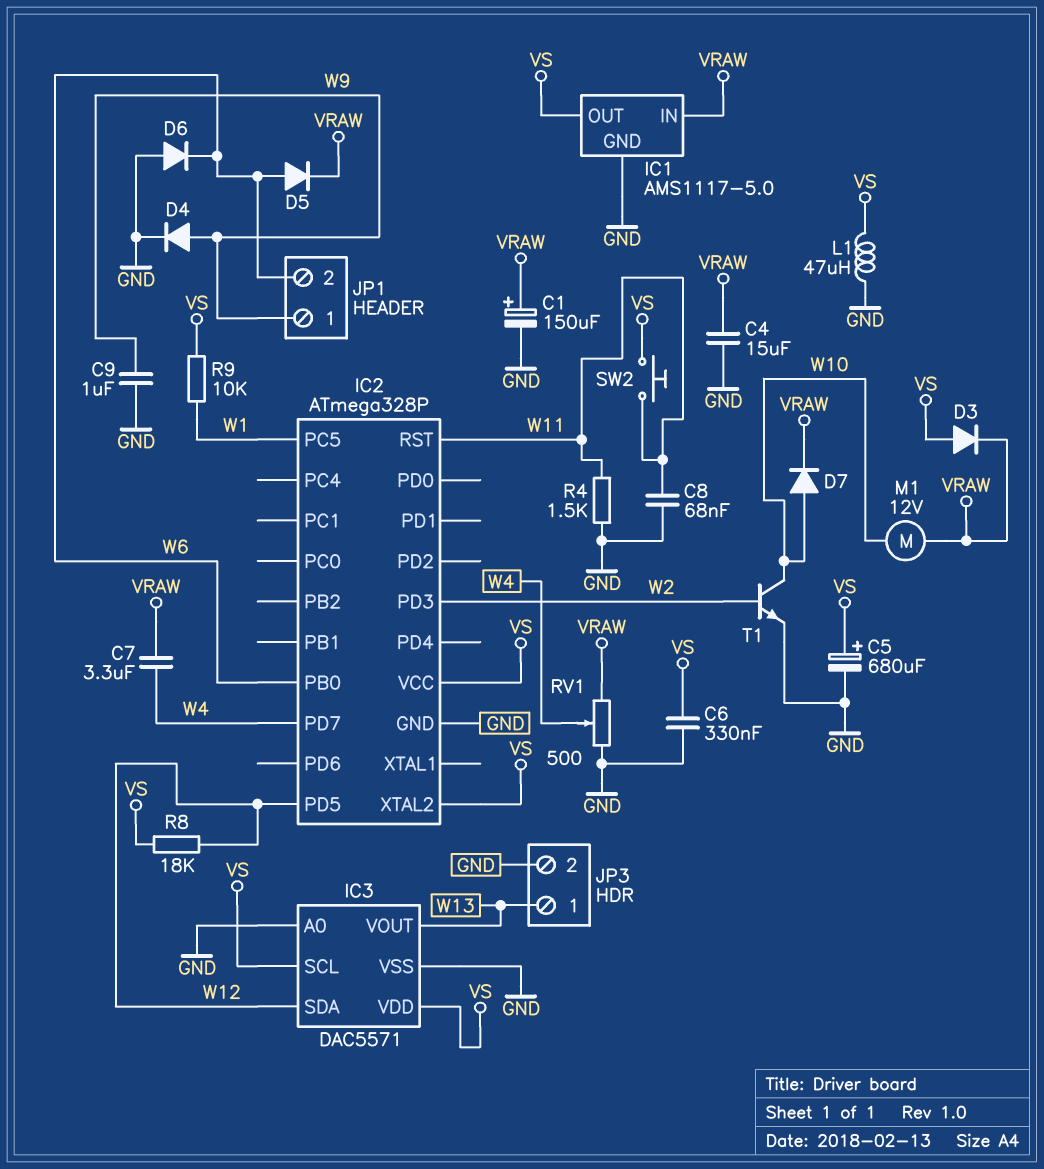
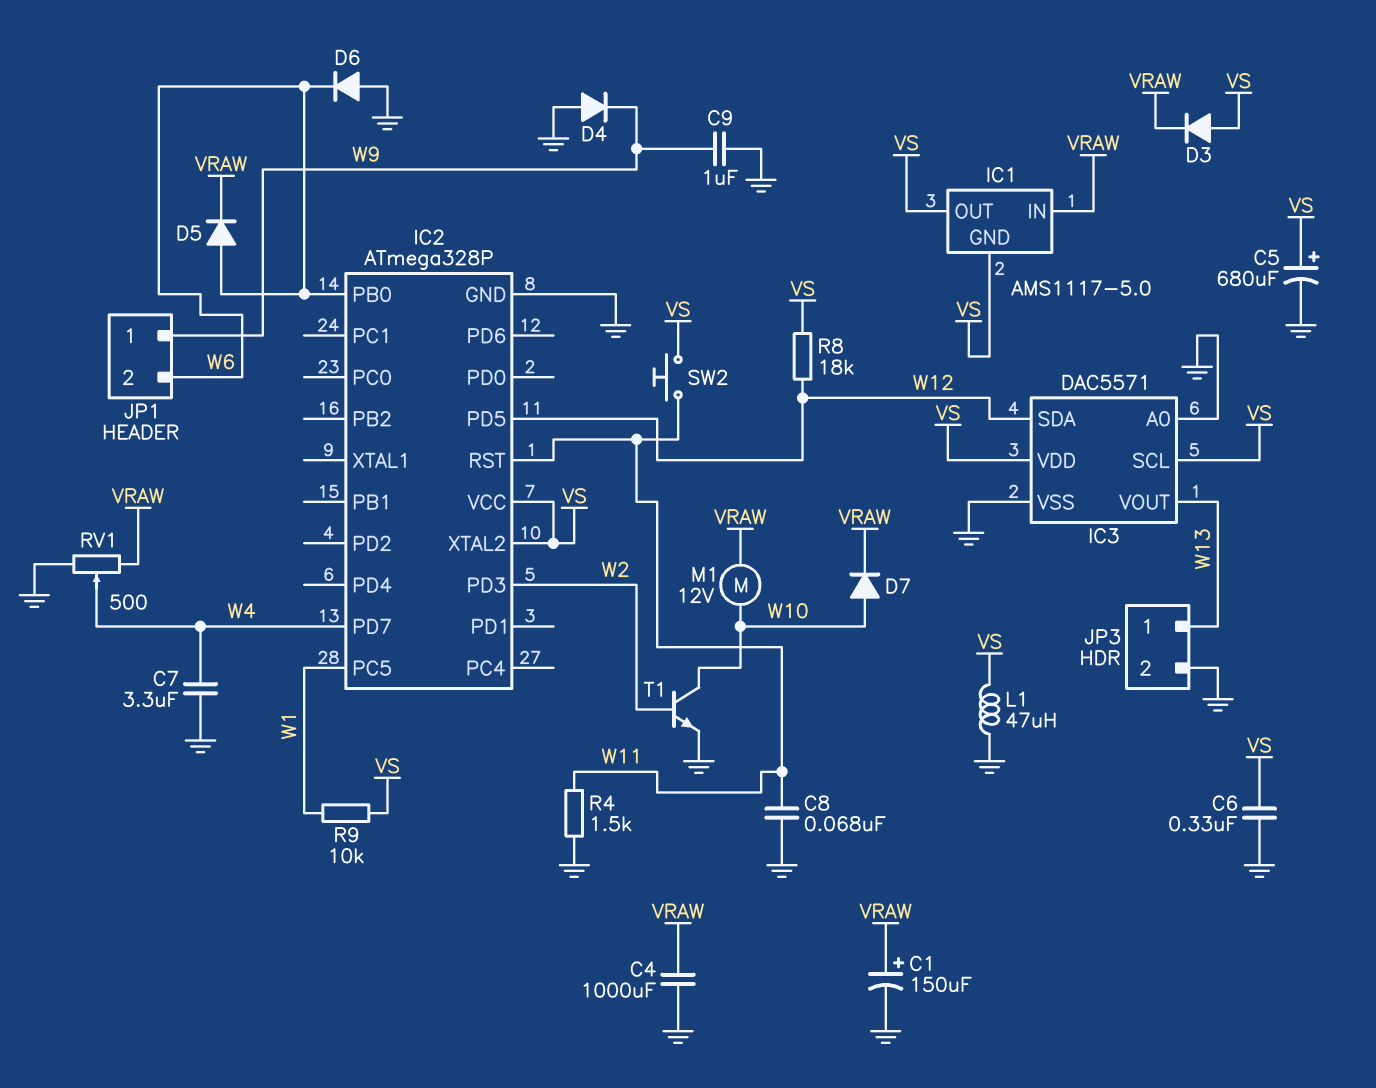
C4: 15uF (GND, VRAW) -> 1000uF (GND, VRAW)
C7: 3.3uF (VRAW, W4) -> 3.3uF (GND, W4)
D4: diode (A W9, K GND) -> diode (A GND, K W9)
IC1 pin GND: GND -> VS

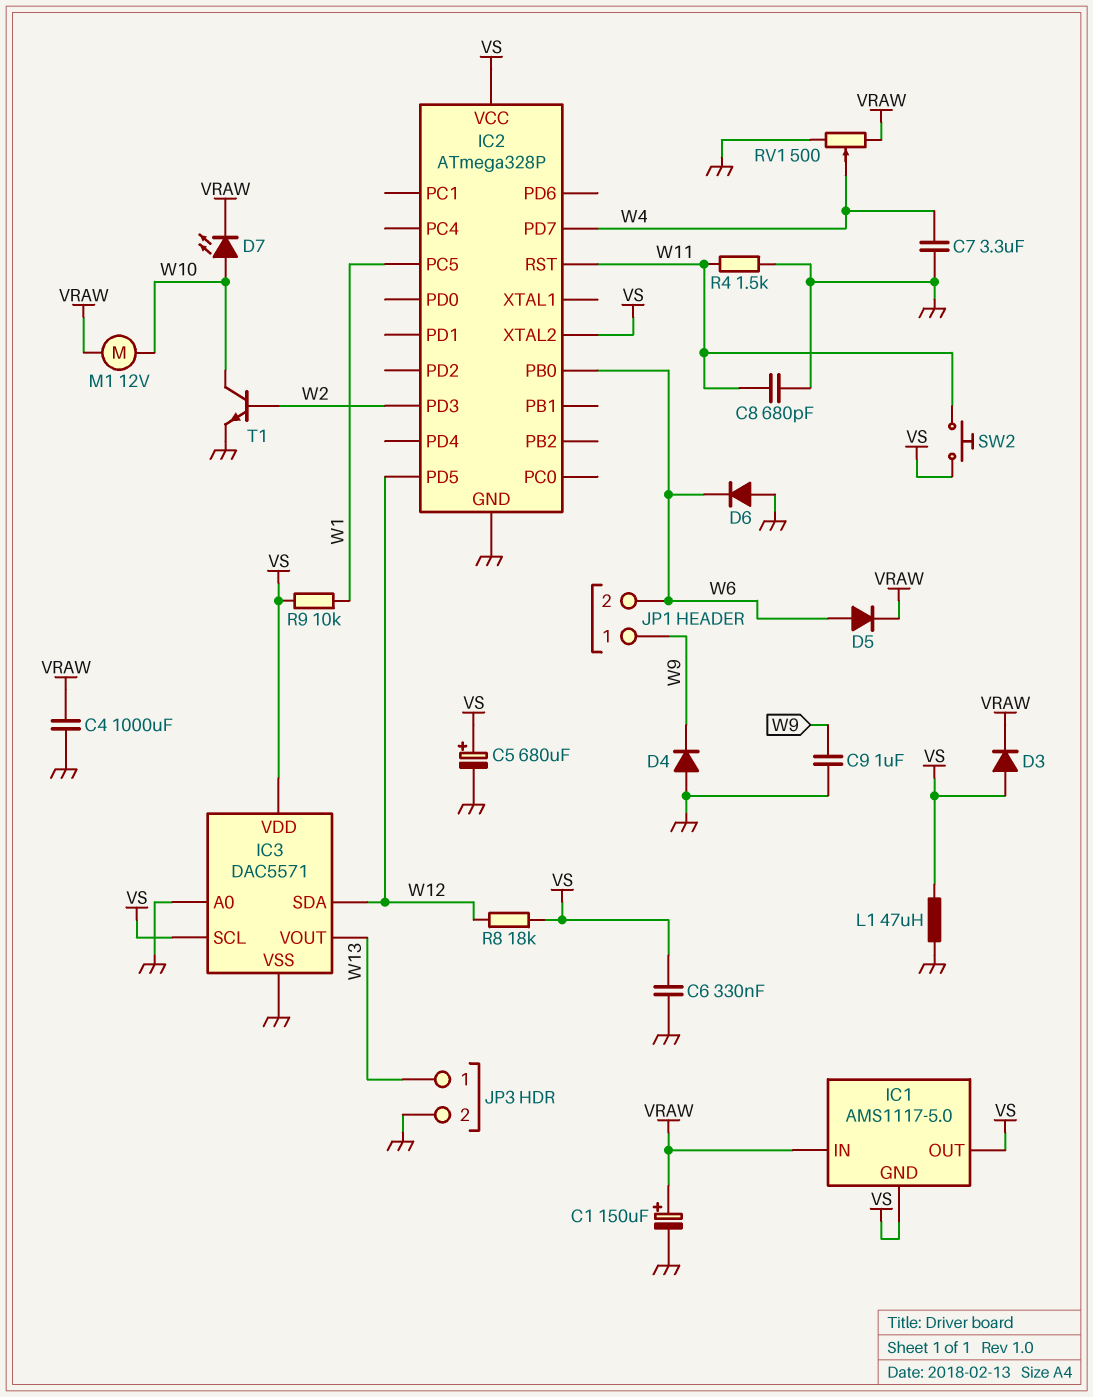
C8: 68nF (GND, W11) -> 680pF (GND, W11)
D7: diode (A W10, K VRAW) -> LED (A W10, K VRAW)

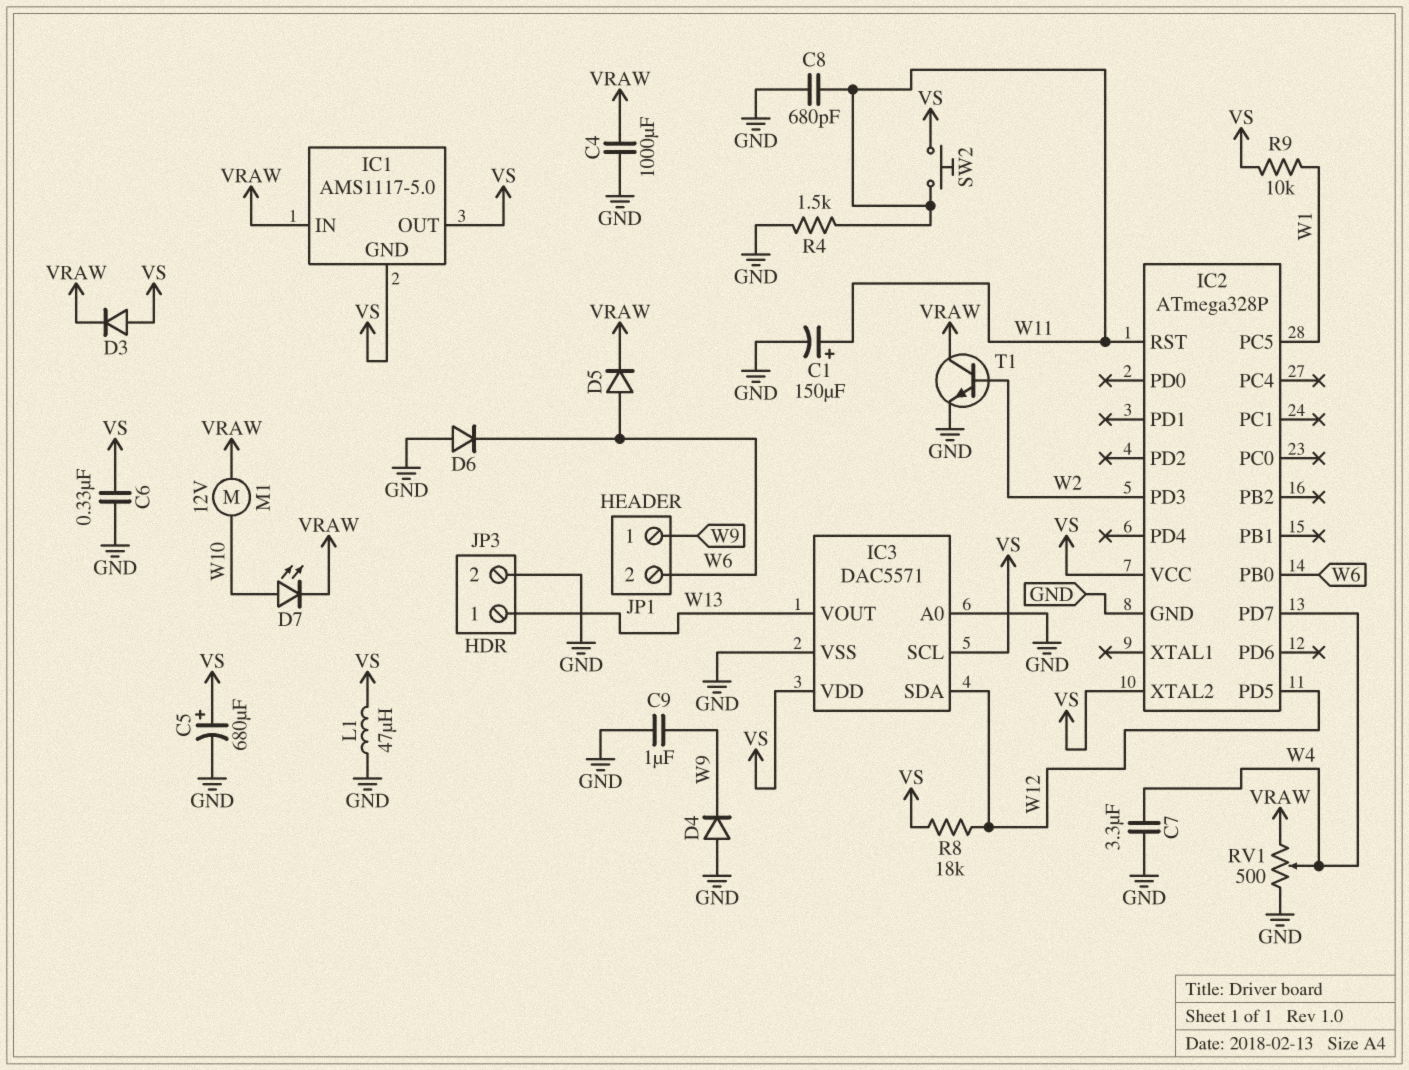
C1: 150uF (plus VRAW, minus GND) -> 150uF (plus W11, minus GND)
T1: NPN (B W2, C W10, E GND) -> NPN (B W2, C VRAW, E GND)

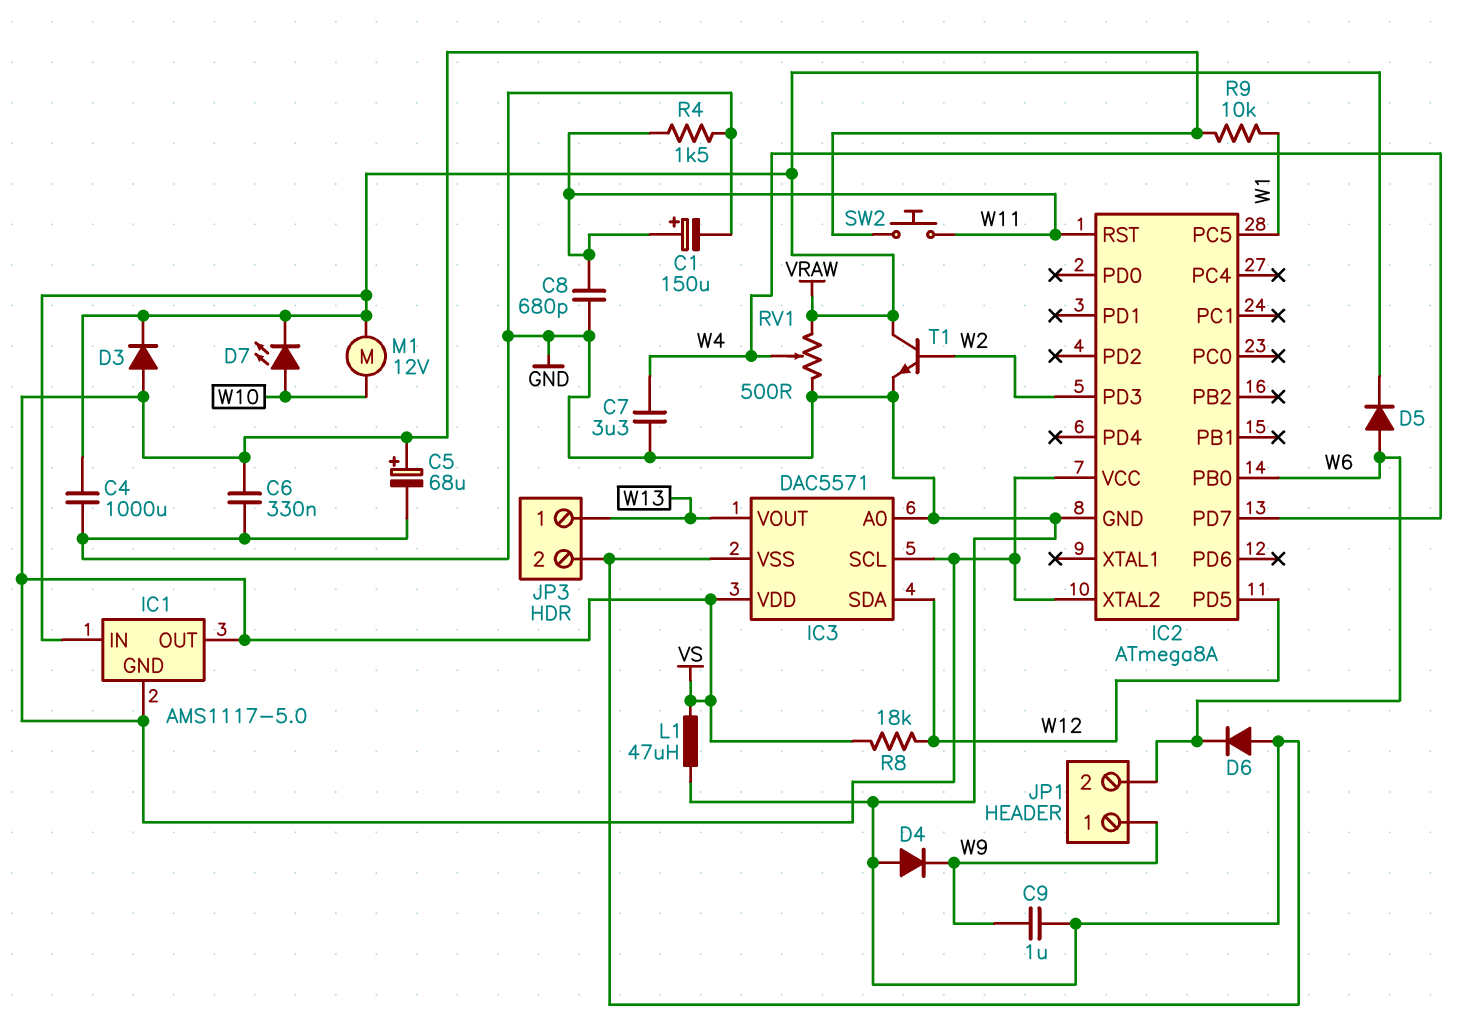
C5: 680uF (plus VS, minus GND) -> 68uF (plus VS, minus GND)
IC2: ATmega328P -> ATmega8A

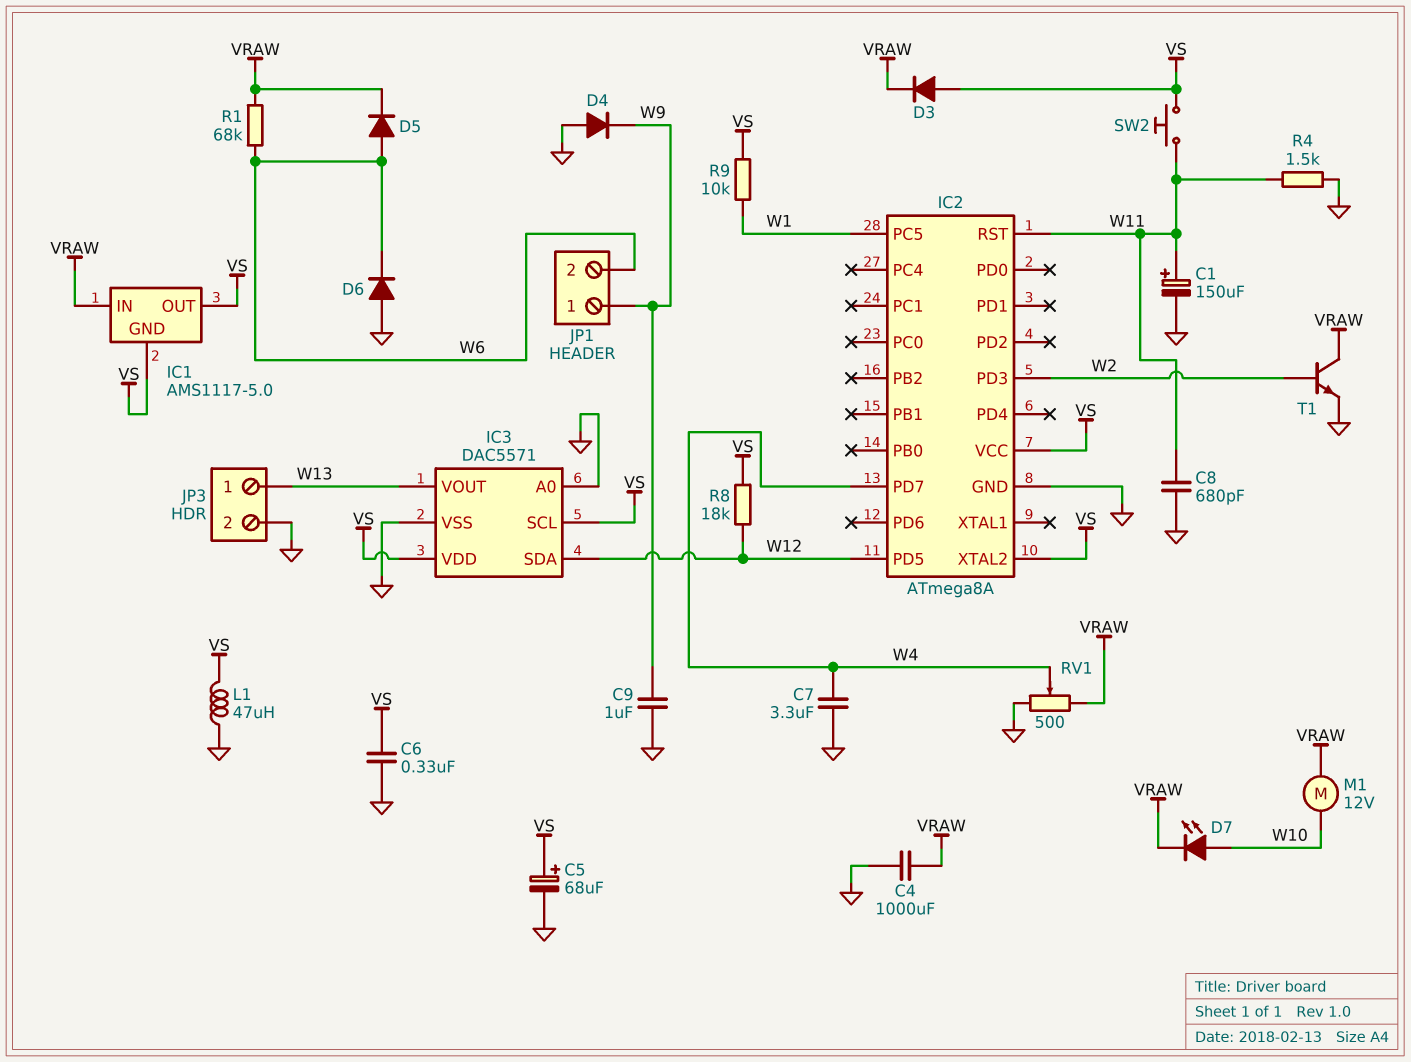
IC2 pin PB0: W6 -> none
R1: none -> 68k (VRAW, W6)

